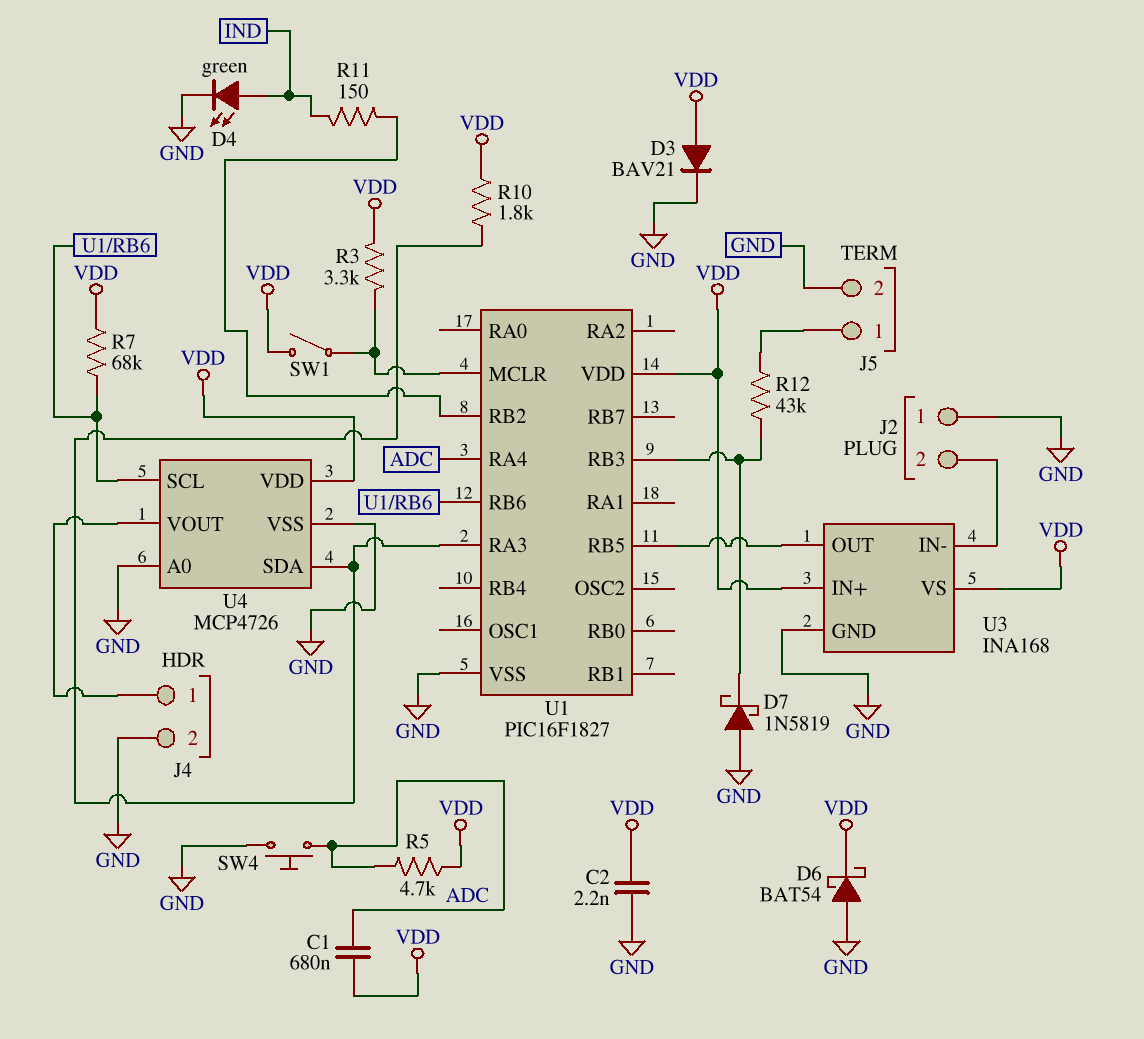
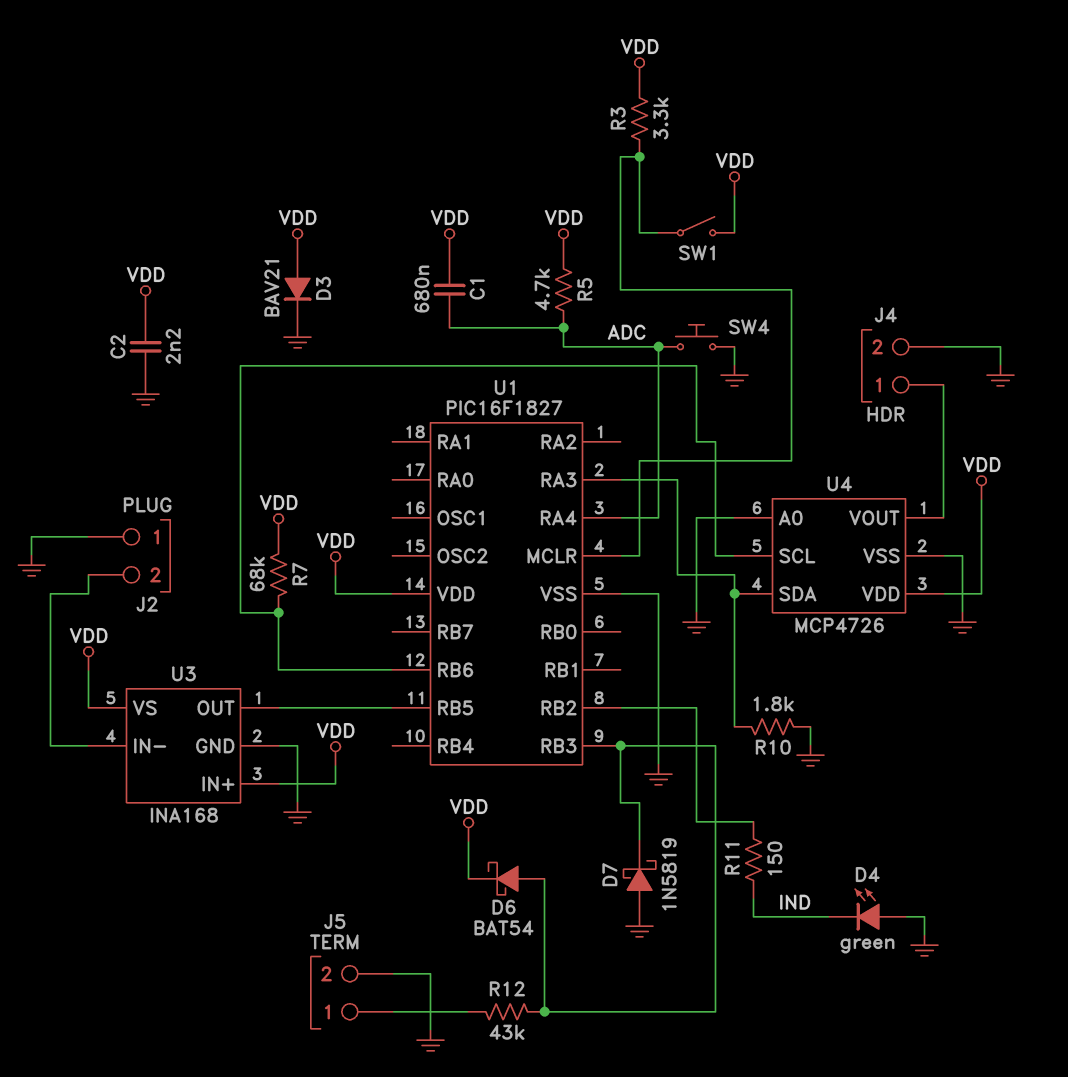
D4: LED green (A IND, K GND) -> LED green (A GND, K IND)
D6: schottky BAT54 (A GND, K VDD) -> schottky BAT54 (A U1/RB3, K VDD)
R10: 1.8k (U1/RA3, VDD) -> 1.8k (GND, U1/RA3)

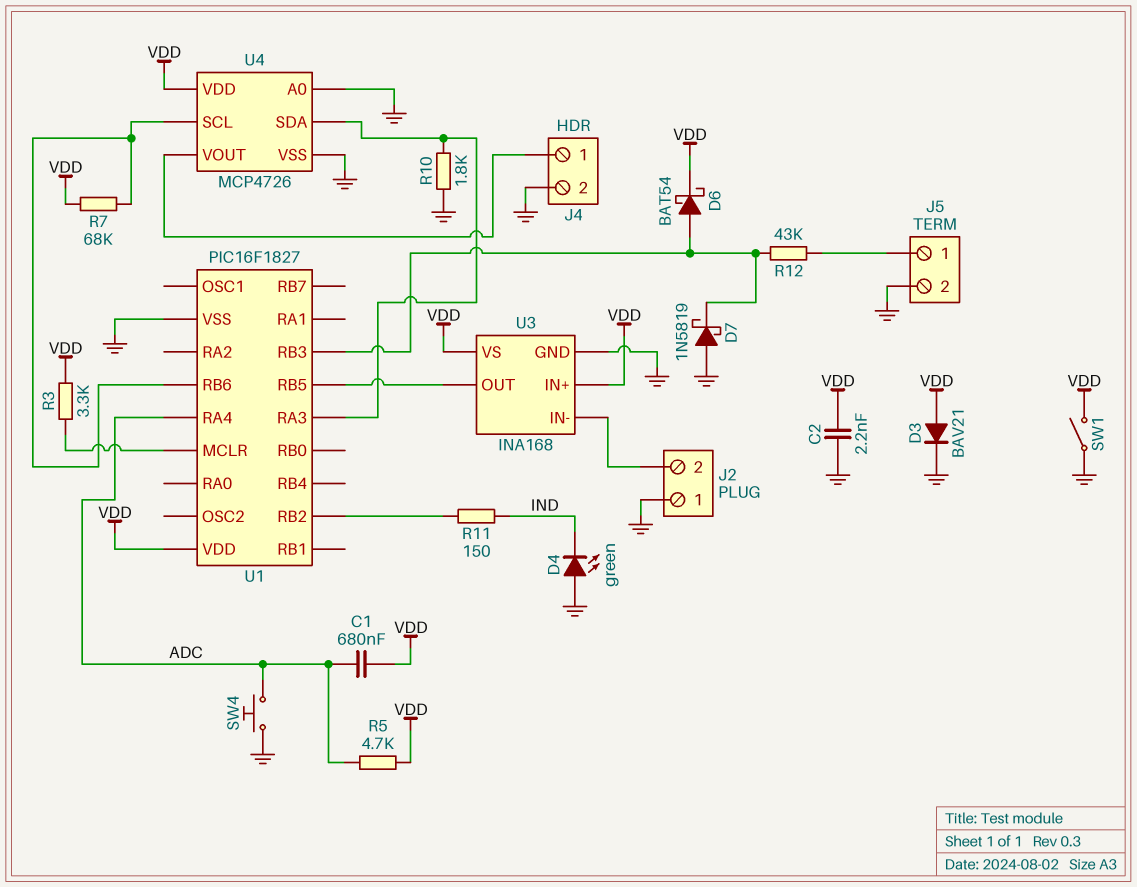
SW1: switch (U1/MCLR, VDD) -> switch (GND, VDD)

